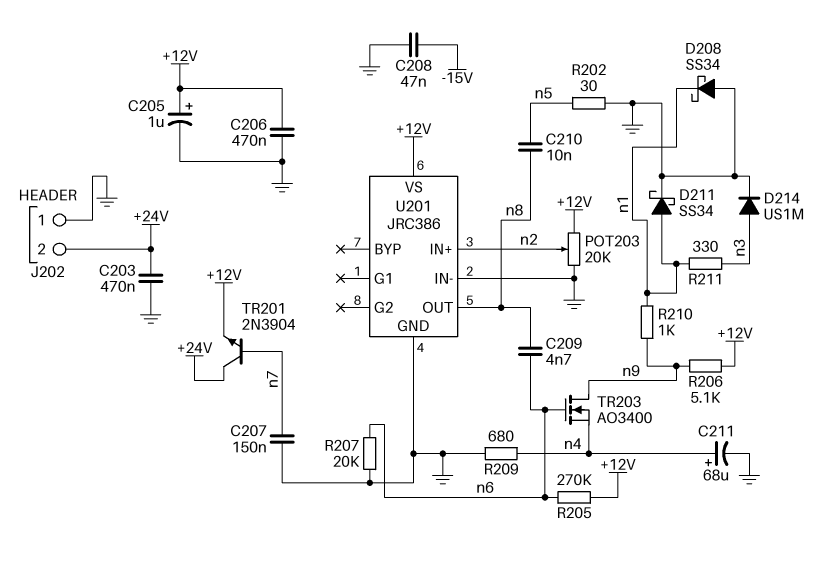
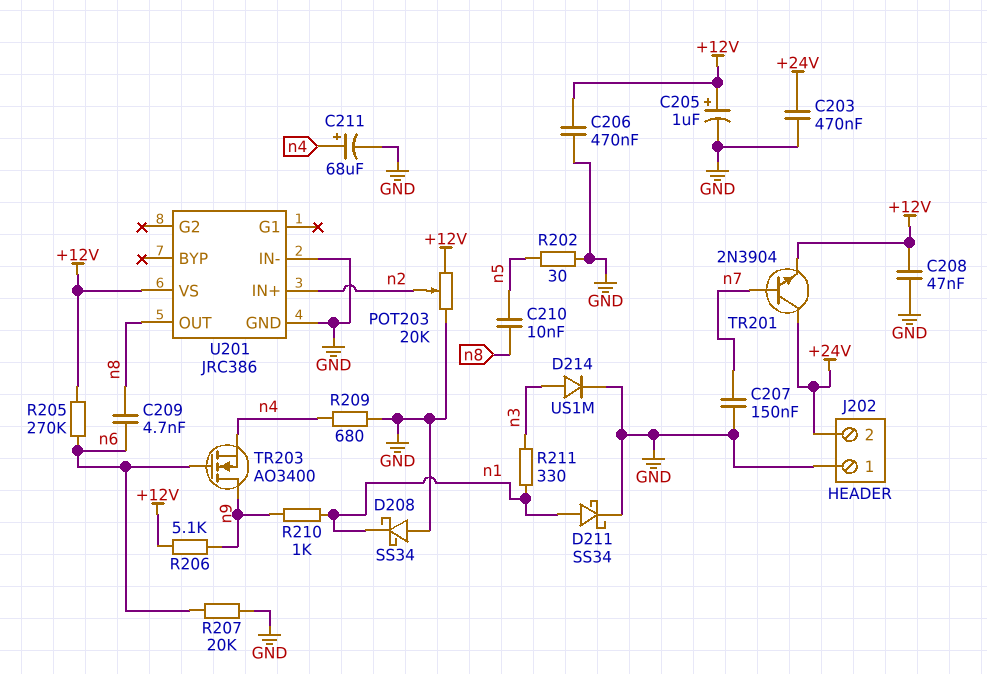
C208: 47nF (-15V, GND) -> 47nF (+12V, GND)

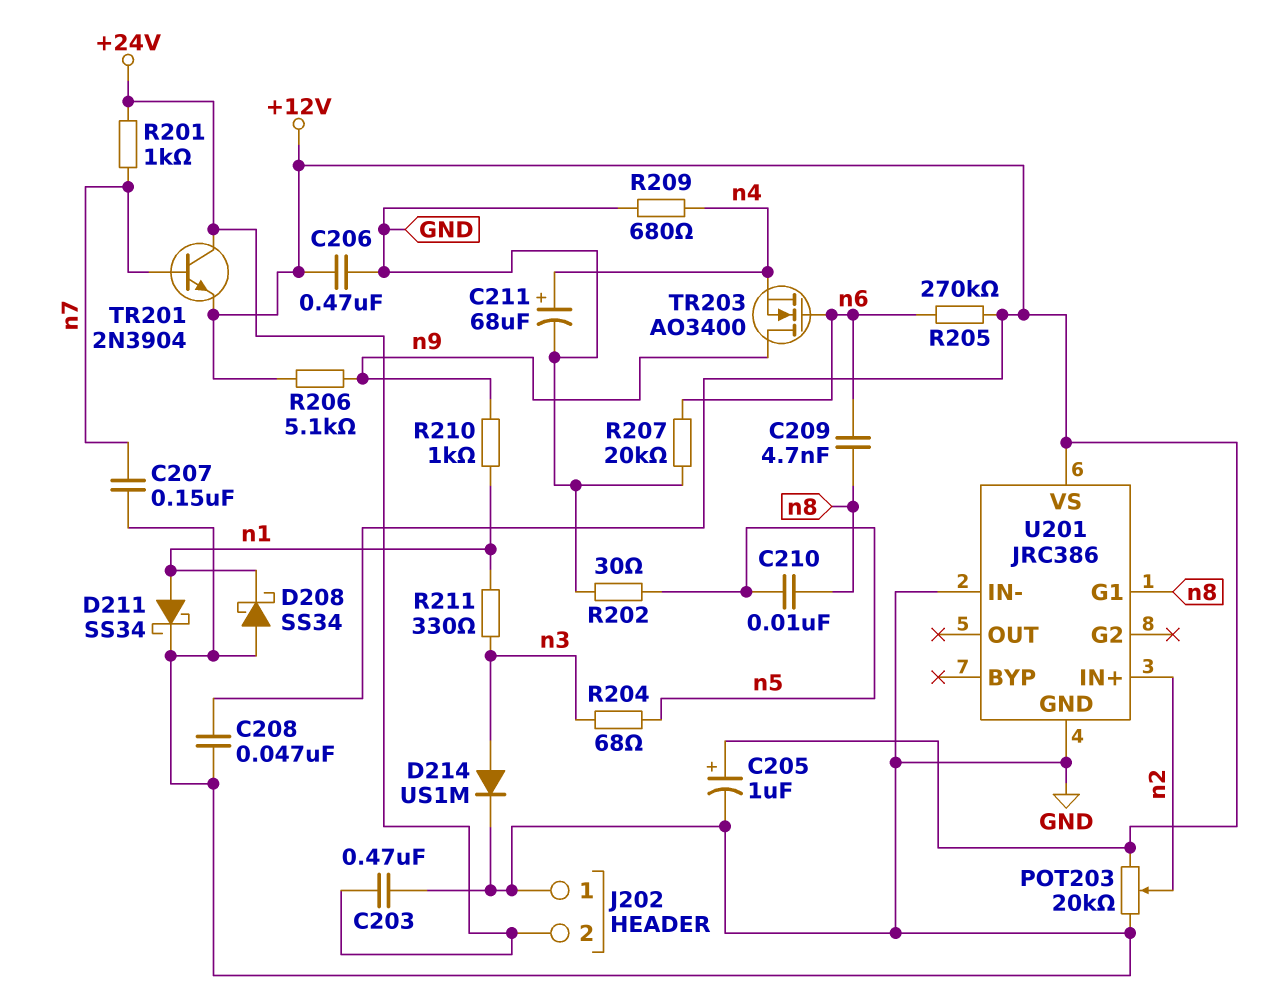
R201: none -> 1k (+24V, n7)
R204: none -> 68 (n3, n5)
U201 pin G1: none -> n8
U201 pin OUT: n8 -> none

